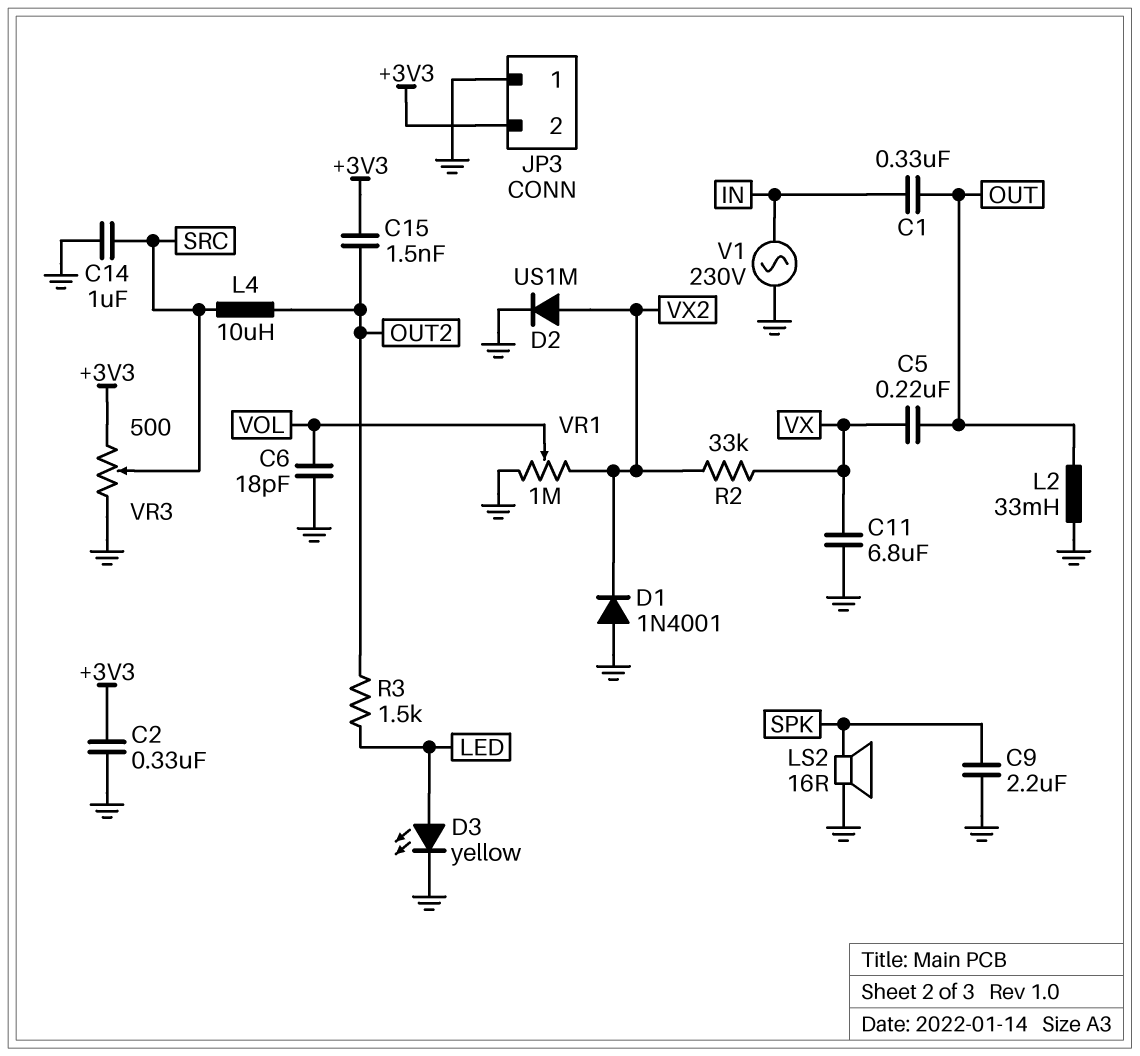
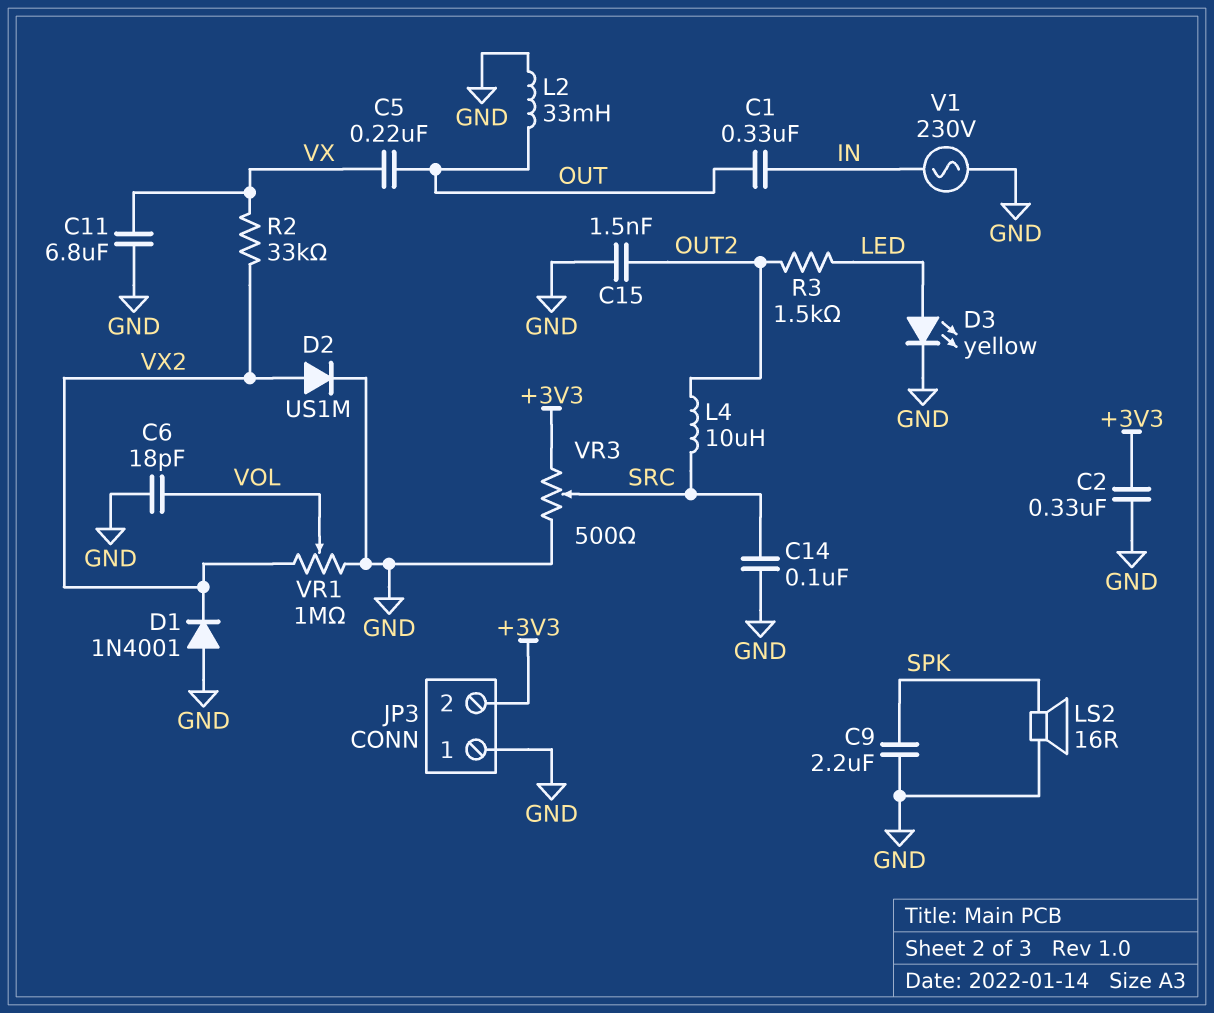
C14: 1uF (GND, SRC) -> 100nF (GND, SRC)
C15: 1.5nF (+3V3, OUT2) -> 1.5nF (GND, OUT2)

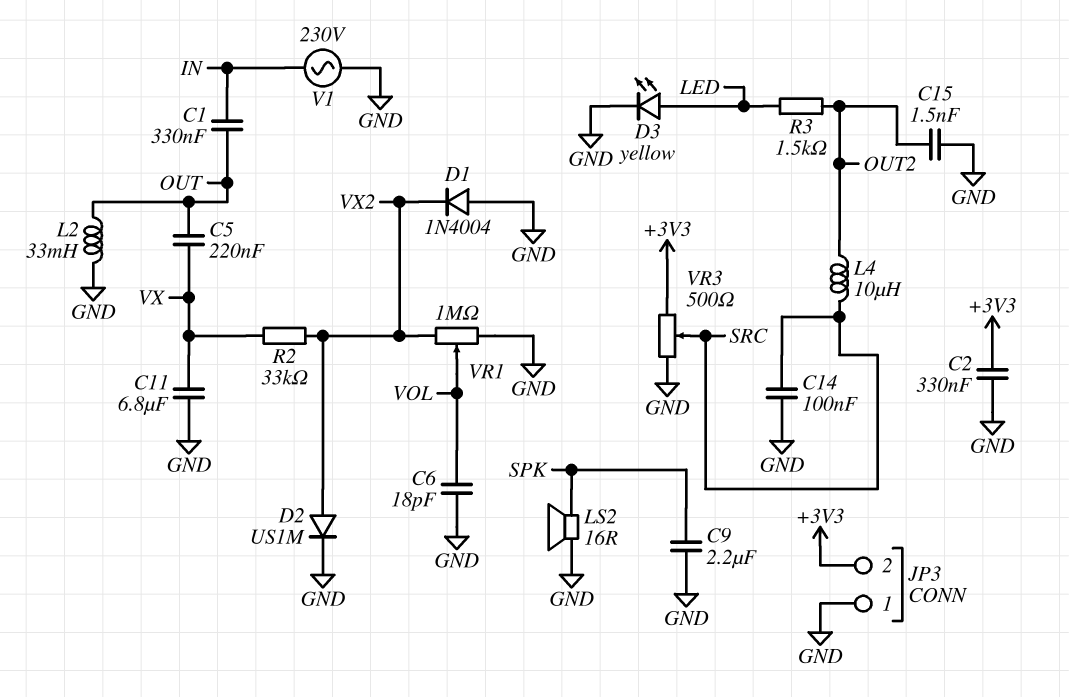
D1: diode 1N4001 (A GND, K VX2) -> diode 1N4004 (A GND, K VX2)

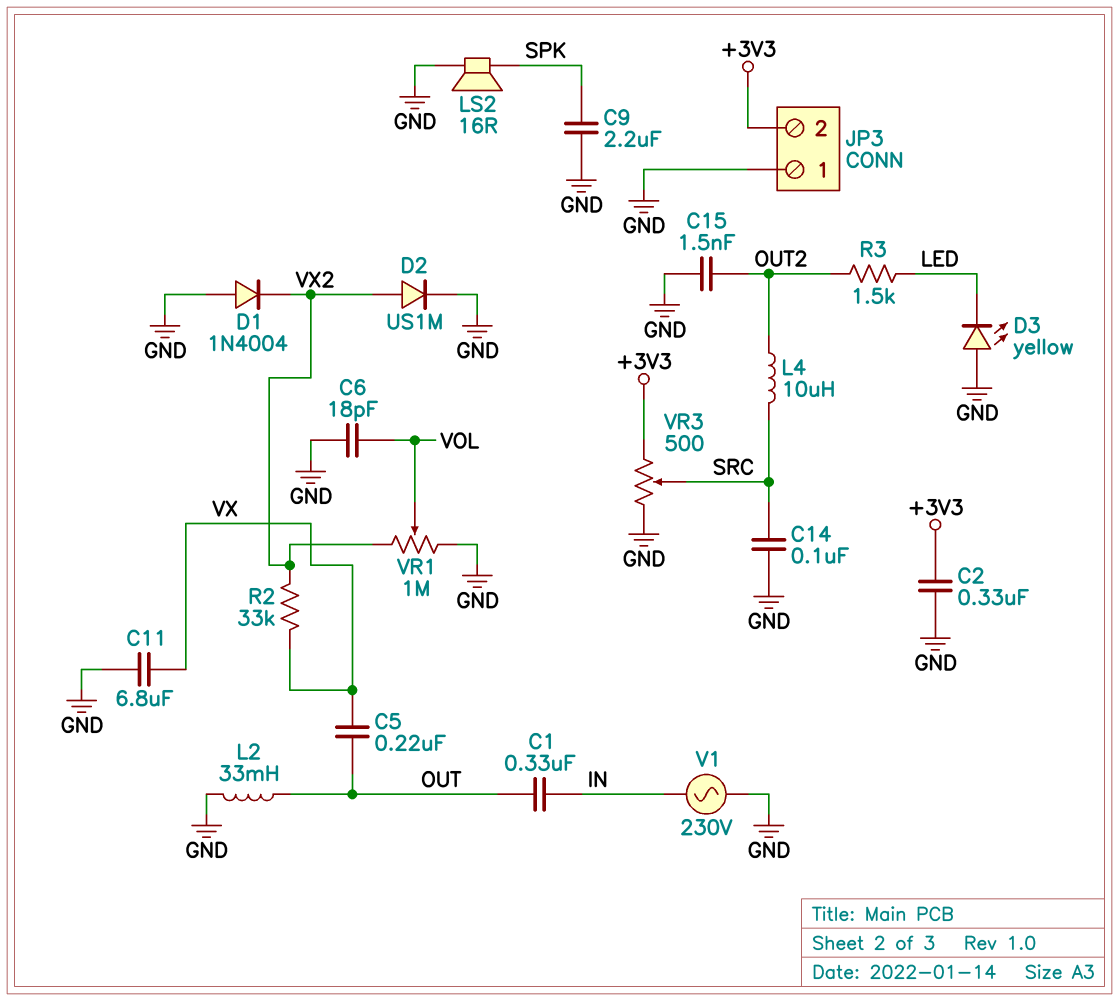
D3: LED yellow (A LED, K GND) -> LED yellow (A GND, K LED)

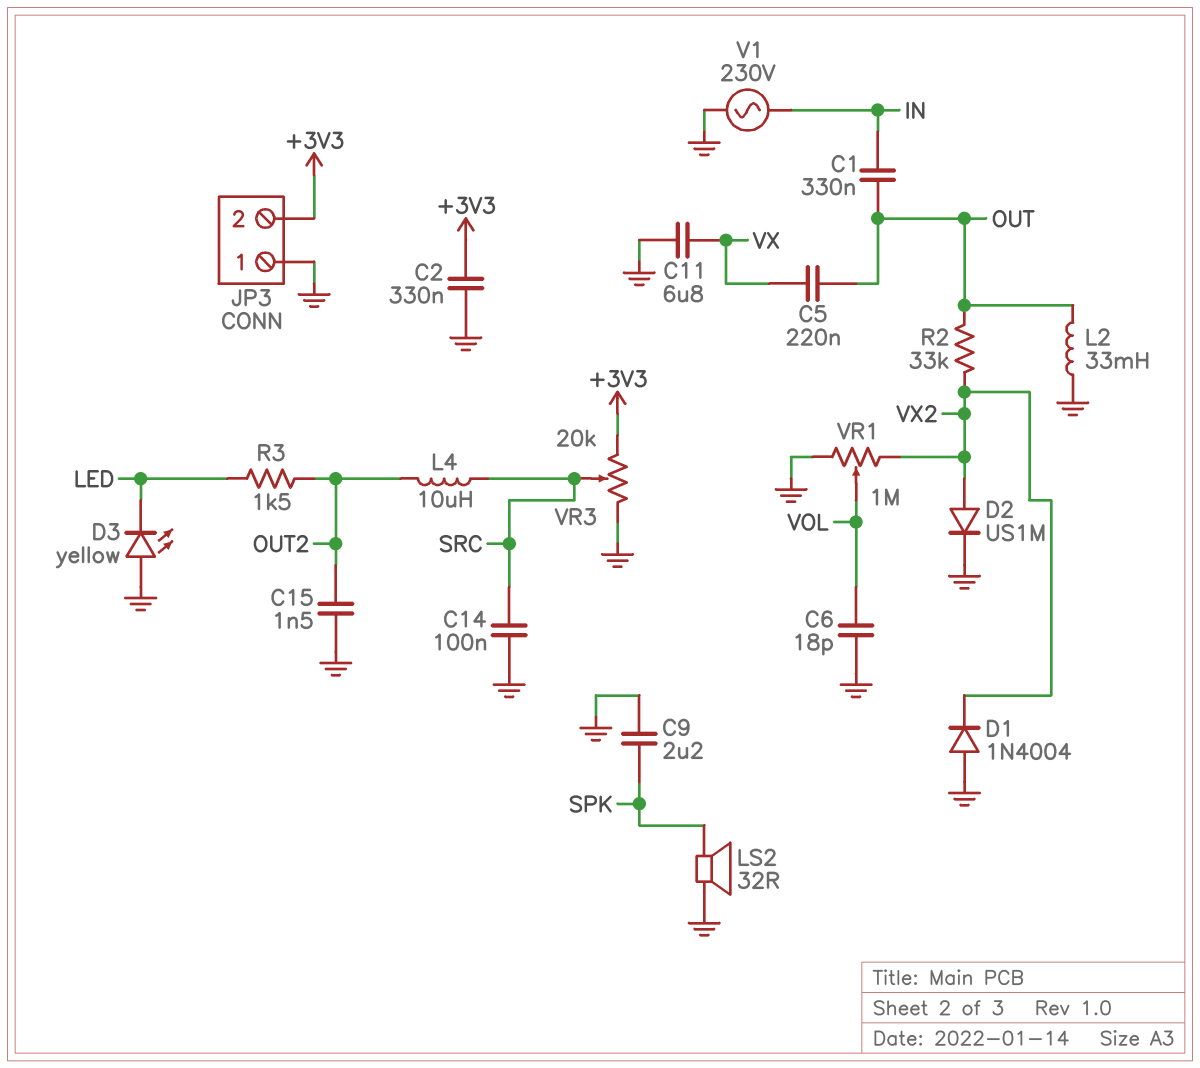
LS2: speaker 16R (GND, SPK) -> speaker 32R (GND, SPK)
R2: 33k (VX, VX2) -> 33k (OUT, VX2)
VR3: 500 (+3V3, GND, wiper SRC) -> 20k (+3V3, GND, wiper SRC)

